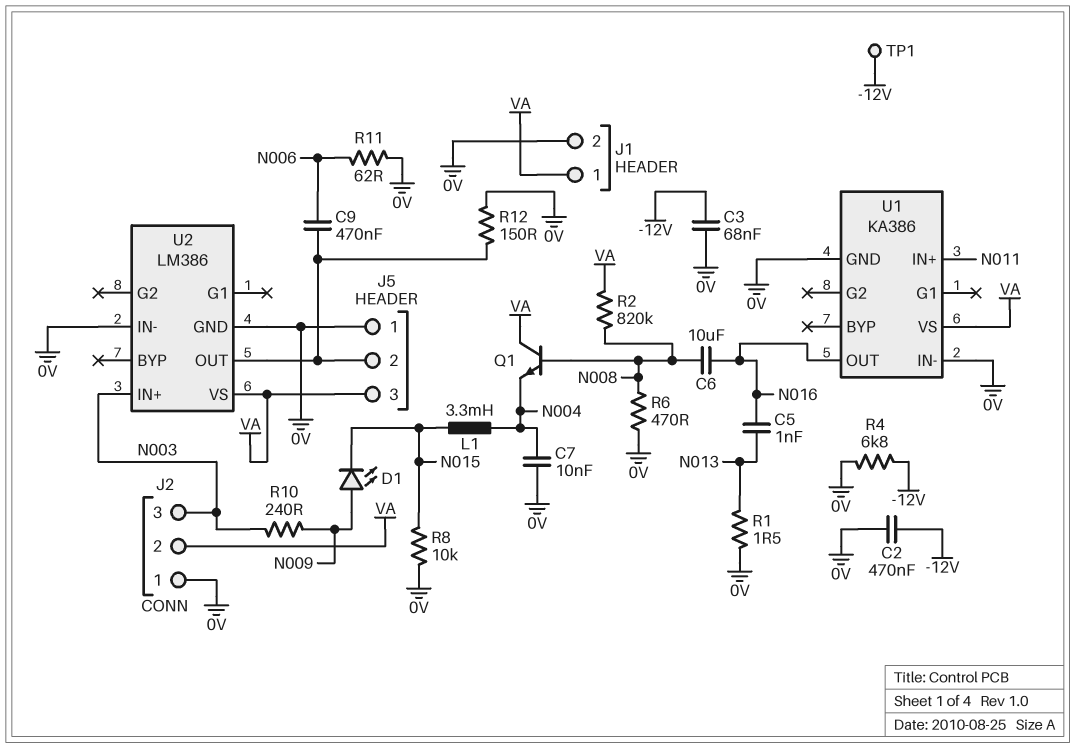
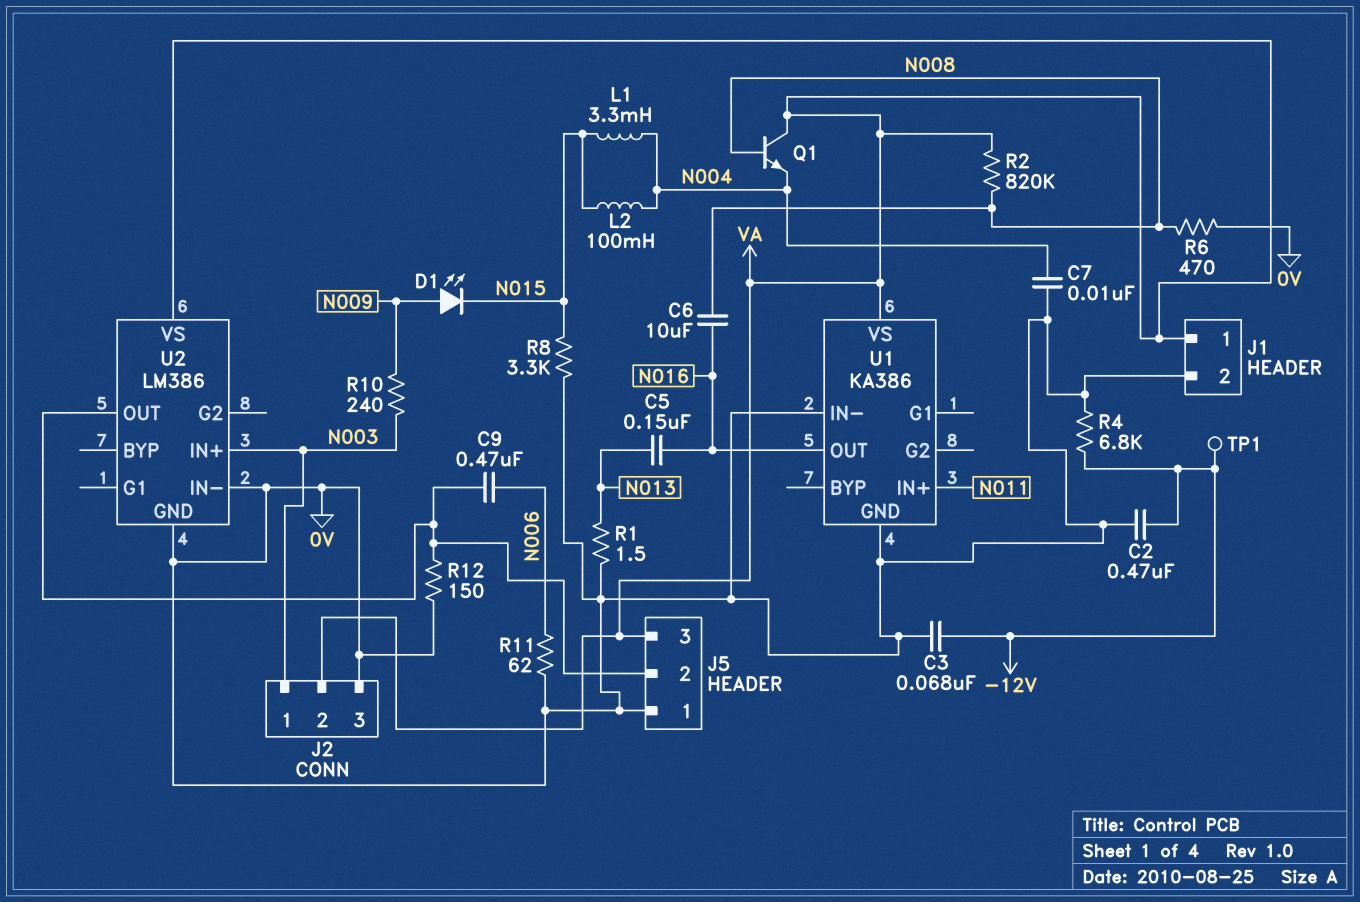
C5: 1nF (N013, N016) -> 150nF (N013, N016)
J2 pin 1: 0V -> N003
J2 pin 3: N003 -> 0V
L2: none -> 100mH (N004, N015)
R8: 10k (0V, N015) -> 3.3k (0V, N015)

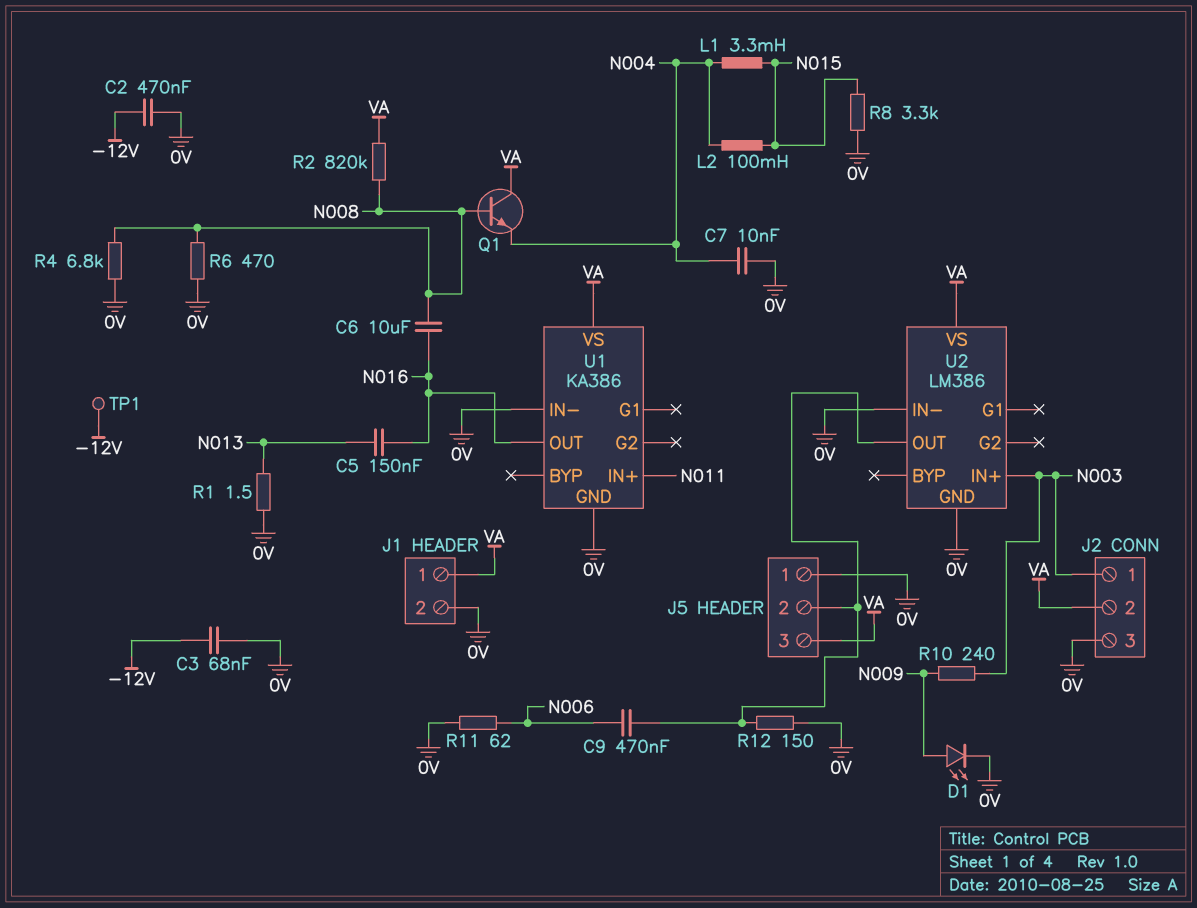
D1: LED (A N009, K N015) -> LED (A N009, K 0V)
R4: 6.8k (-12V, 0V) -> 6.8k (0V, N008)

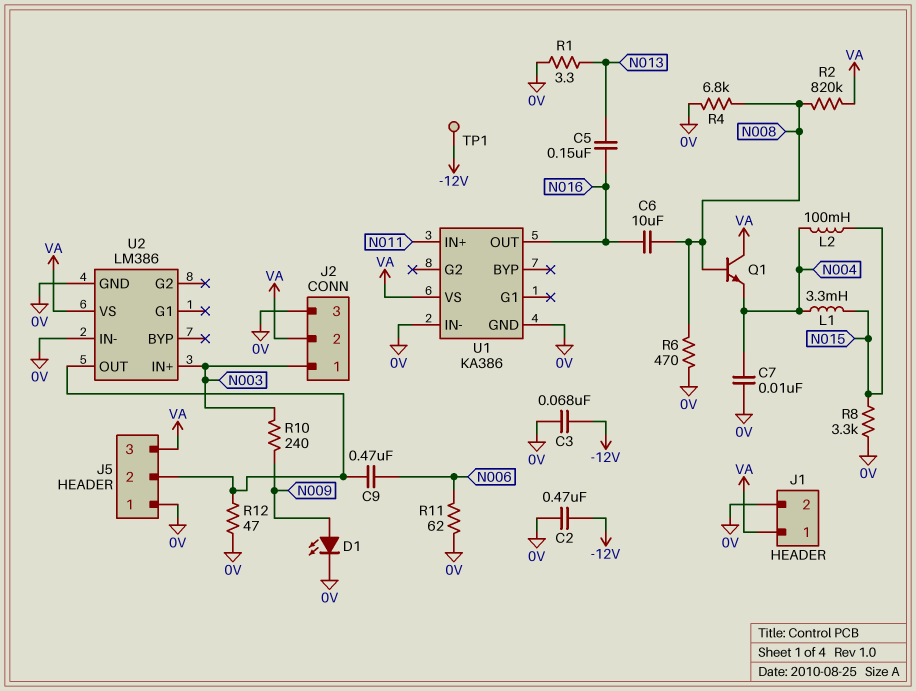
R1: 1.5 (0V, N013) -> 3.3 (0V, N013)
R12: 150 (0V, J5/2) -> 47 (0V, J5/2)

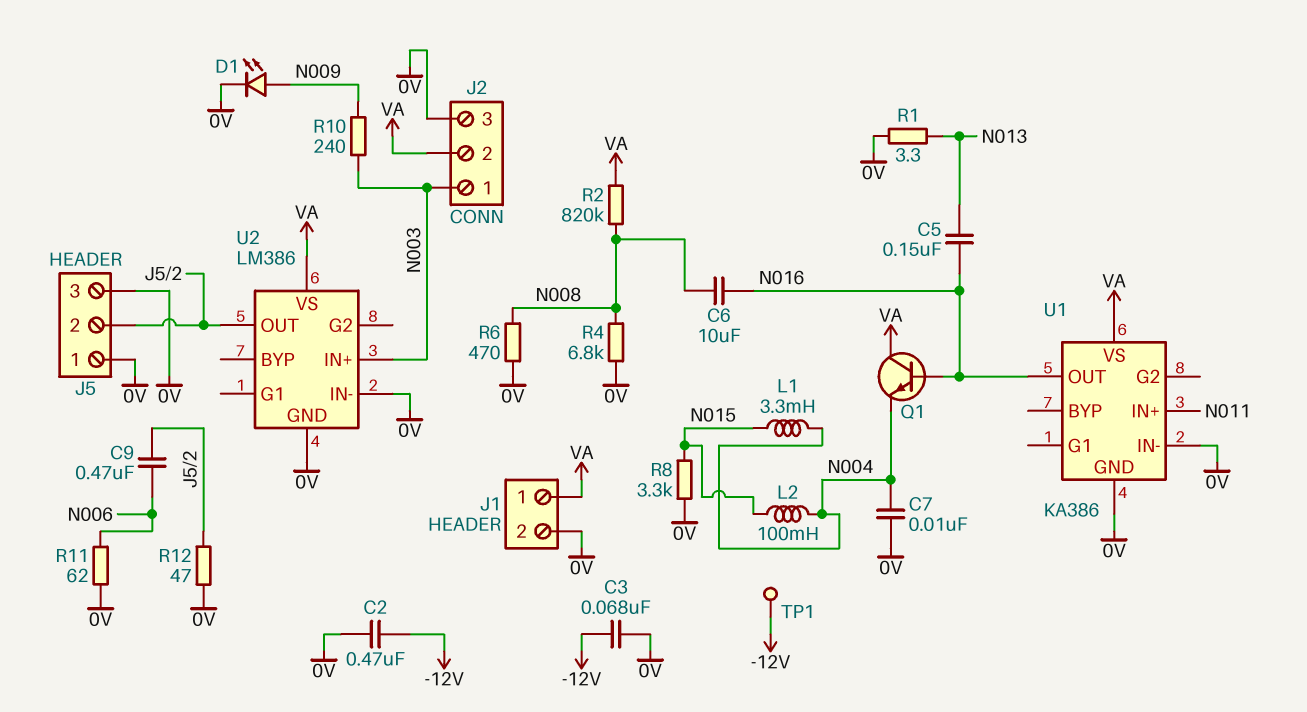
J5 pin 3: VA -> 0V
Q1: NPN (B N008, C VA, E N004) -> NPN (B N016, C VA, E N004)

